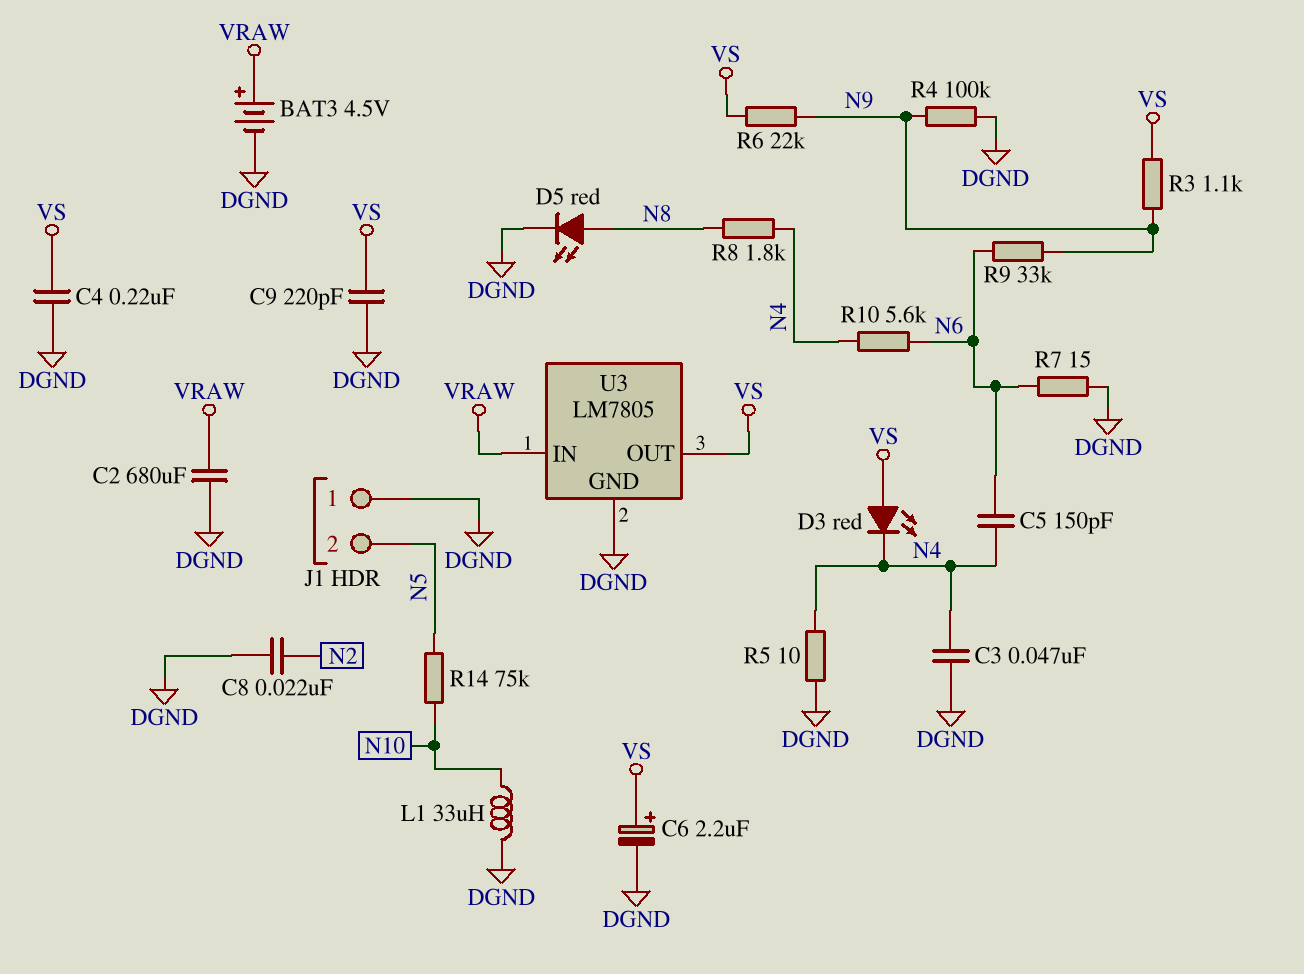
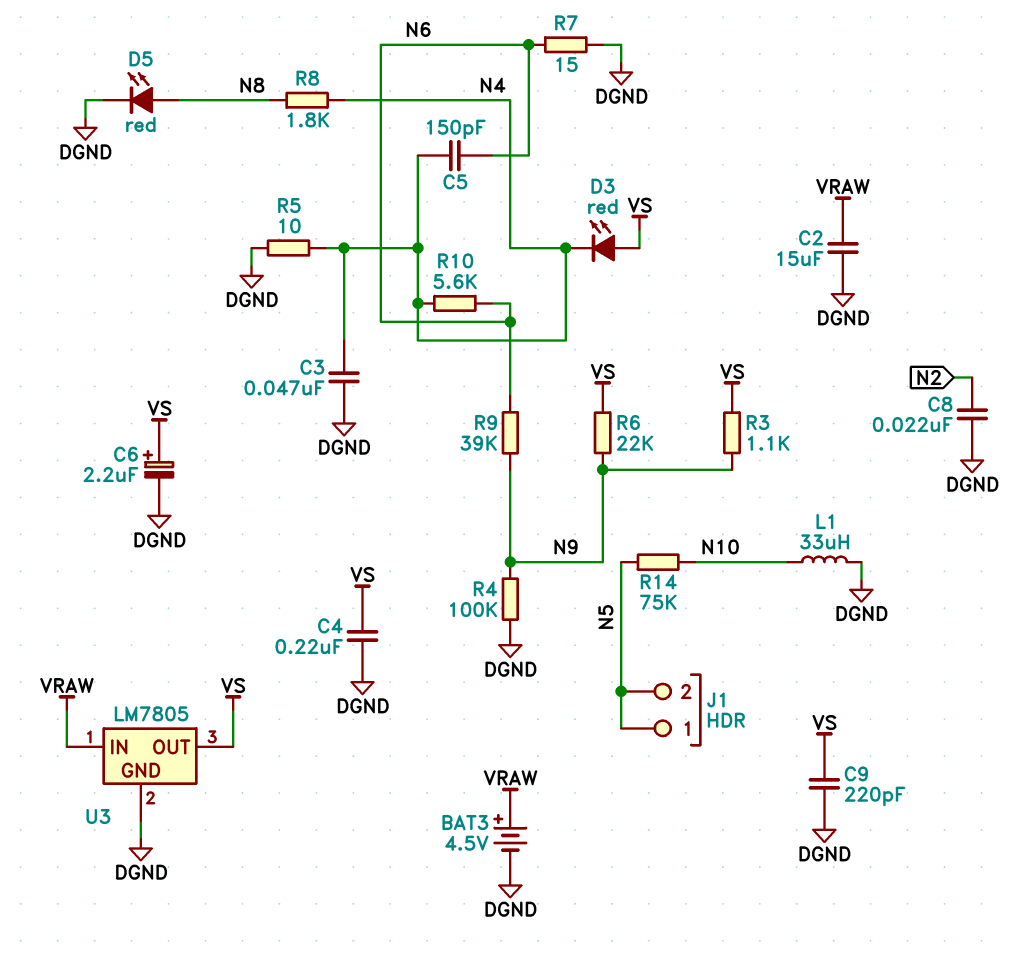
C2: 680uF (DGND, VRAW) -> 15uF (DGND, VRAW)
J1 pin 1: DGND -> N5
R9: 33k (N6, N9) -> 39k (N6, N9)

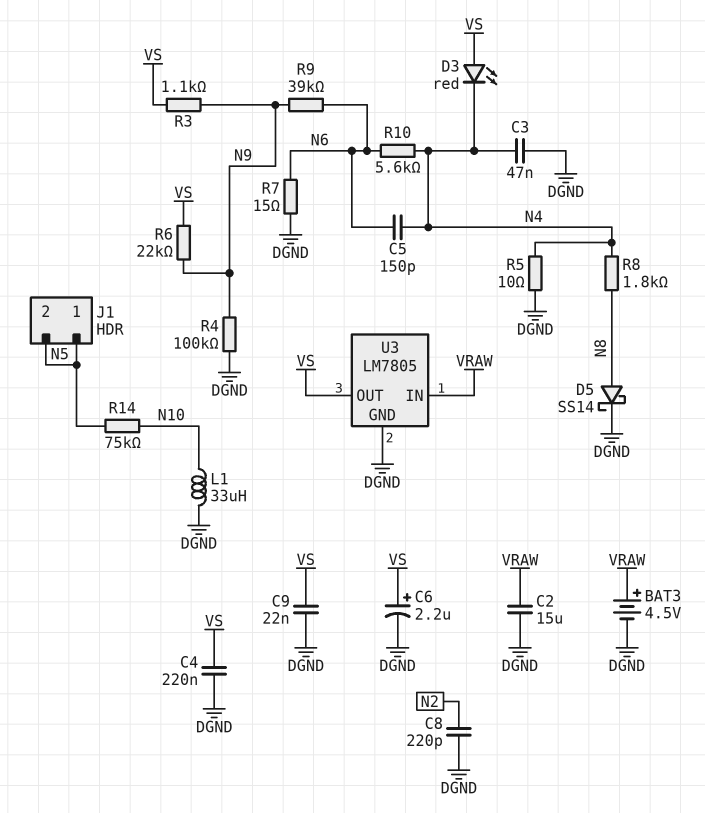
C8: 22nF (DGND, N2) -> 220pF (DGND, N2)
C9: 220pF (DGND, VS) -> 22nF (DGND, VS)
D5: LED red (A N8, K DGND) -> schottky SS14 (A N8, K DGND)

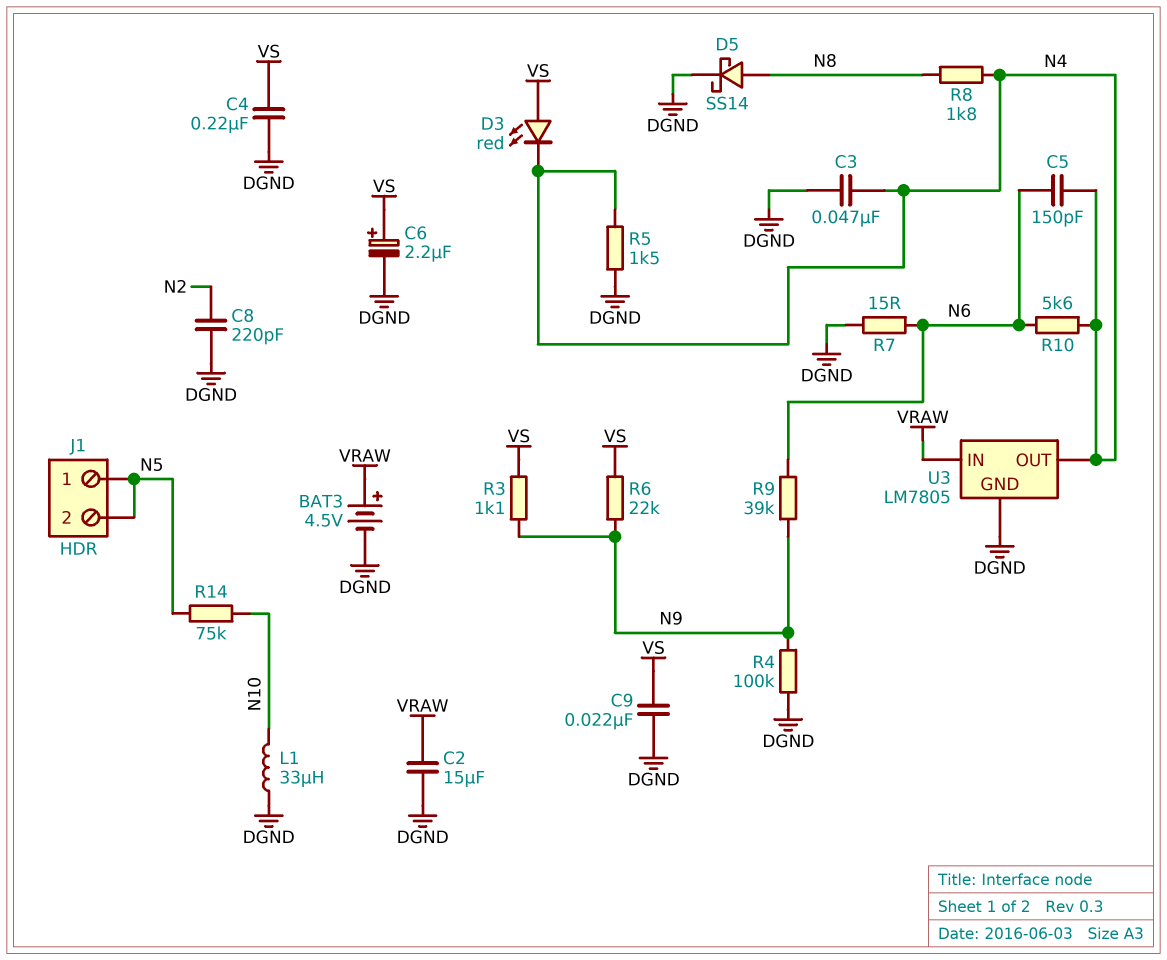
R5: 10 (DGND, N4) -> 1.5k (DGND, N4)
U3 pin OUT: VS -> N4

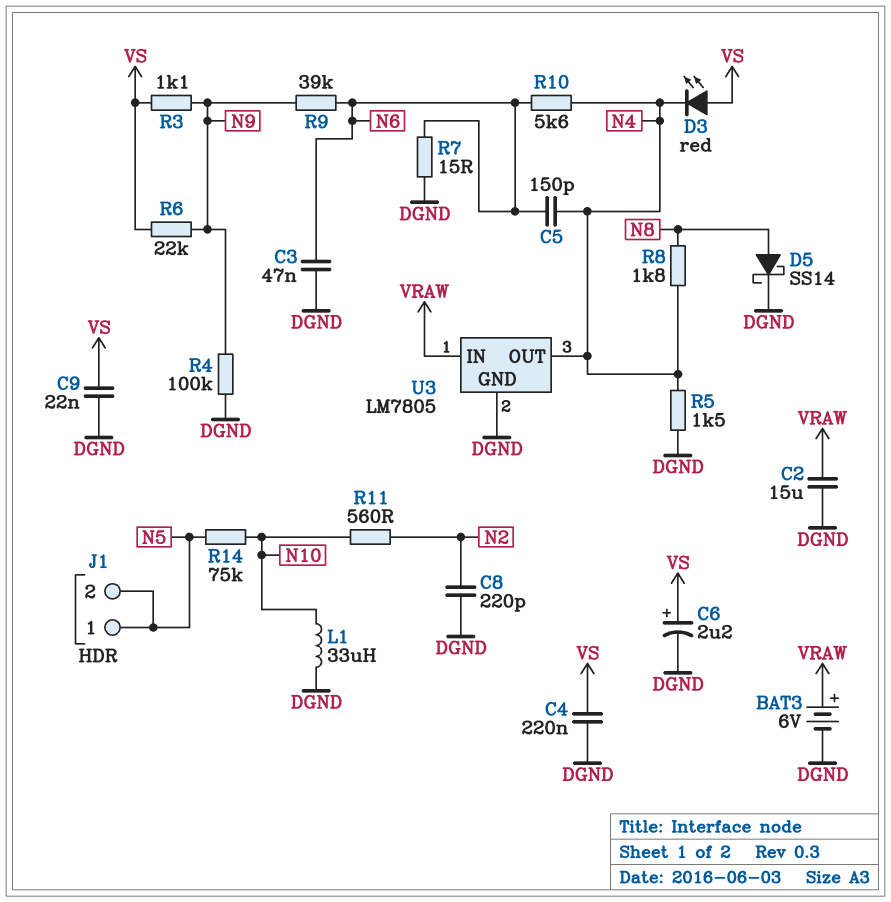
BAT3: 4.5V (plus VRAW, minus DGND) -> 6V (plus VRAW, minus DGND)
C3: 47nF (DGND, N4) -> 47nF (DGND, N6)
R11: none -> 560 (N2, N10)

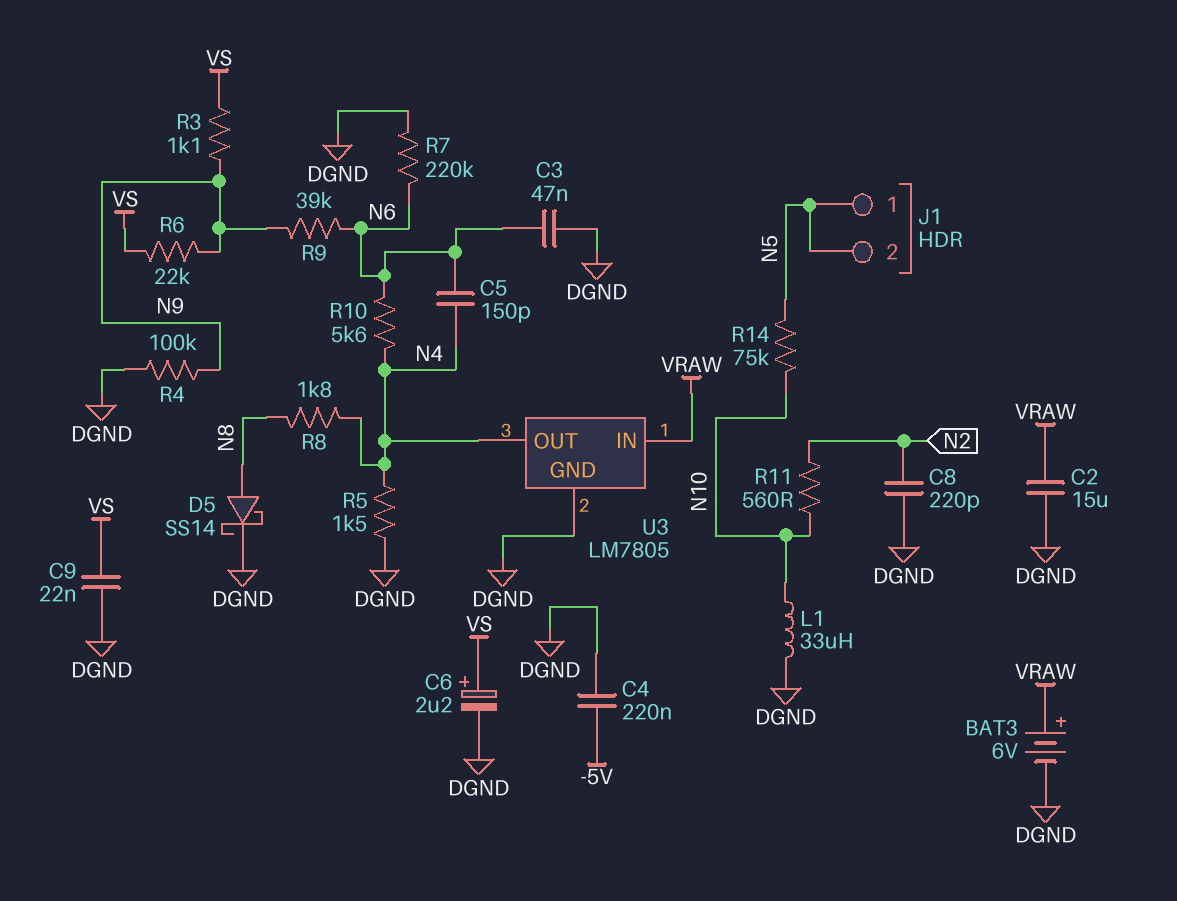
C4: 220nF (DGND, VS) -> 220nF (-5V, DGND)
D3: LED red (A VS, K N4) -> none
R7: 15 (DGND, N6) -> 220k (DGND, N6)

